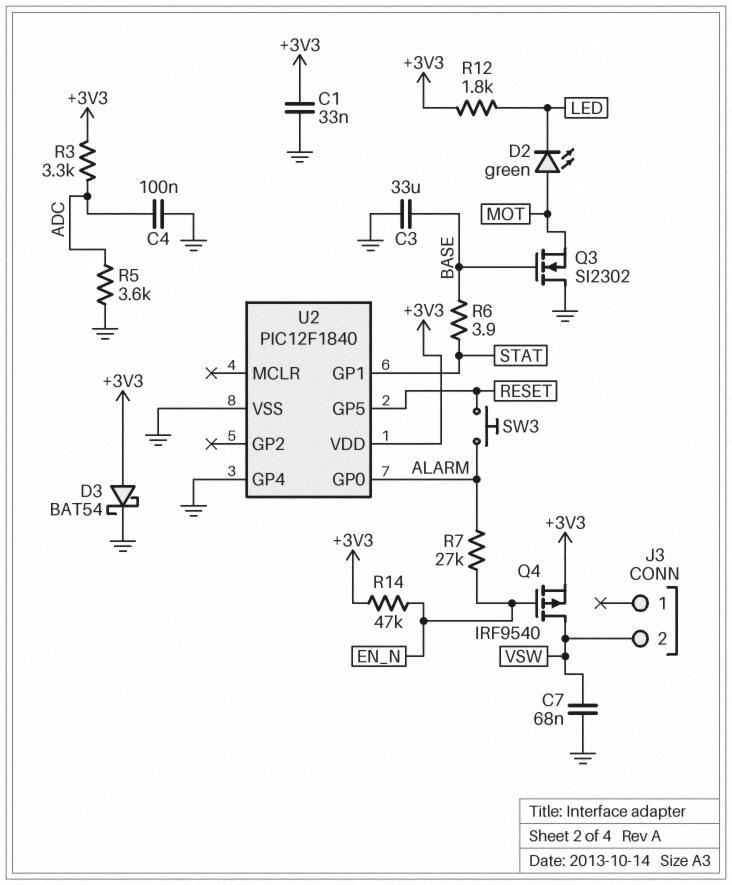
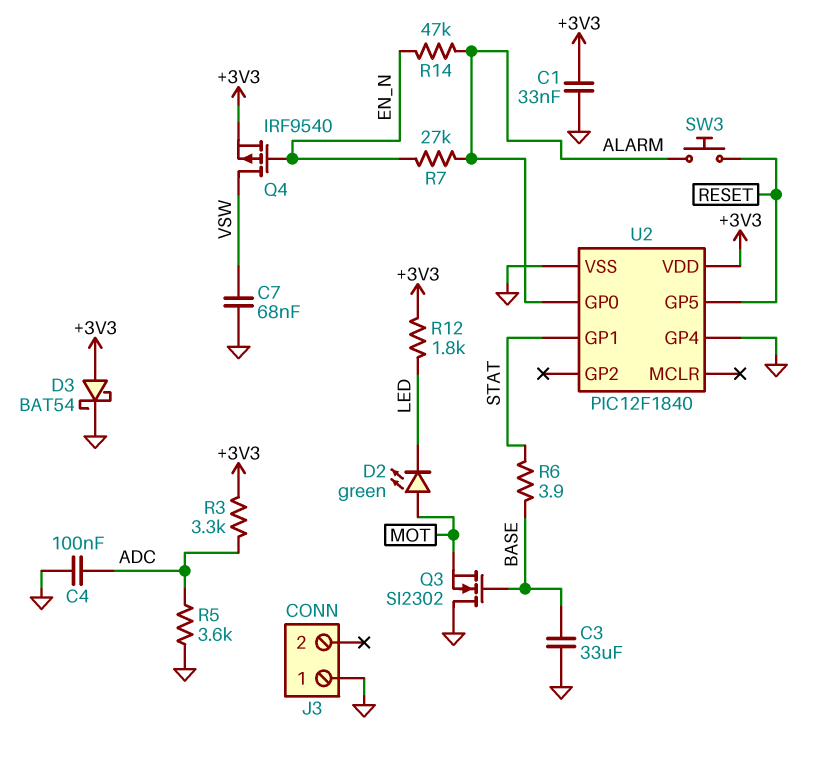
J3 pin 1: none -> GND
J3 pin 2: VSW -> none
R14: 47k (+3V3, EN_N) -> 47k (ALARM, EN_N)

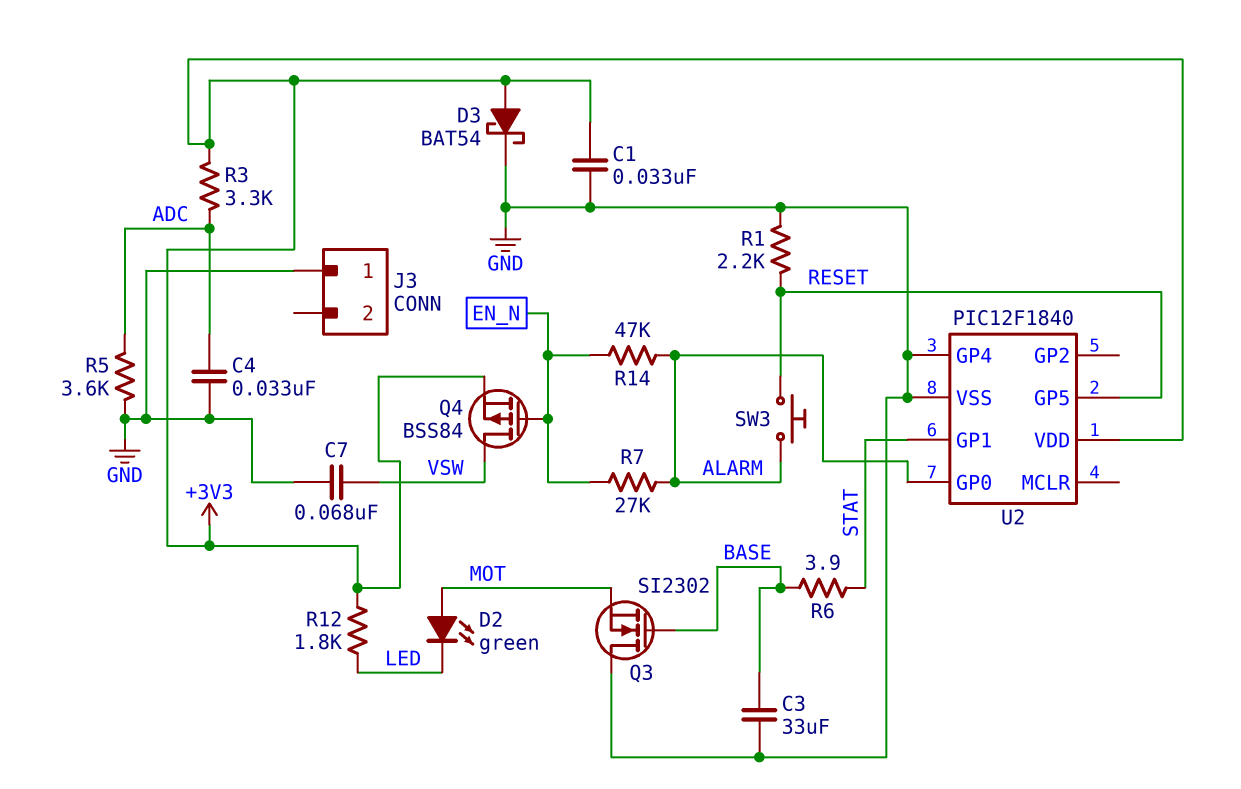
C4: 100nF (ADC, GND) -> 33nF (ADC, GND)
Q4: PMOS IRF9540 (G EN_N, D VSW, S +3V3) -> PMOS BSS84 (G EN_N, D VSW, S +3V3)
R1: none -> 2.2k (GND, RESET)

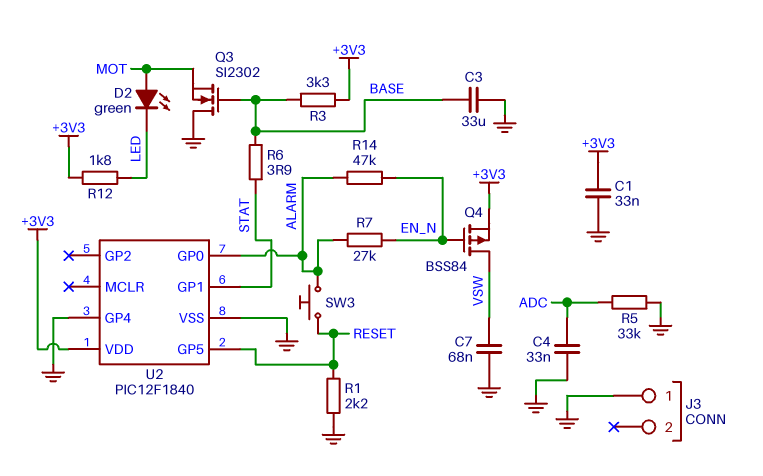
D3: schottky BAT54 (A +3V3, K GND) -> none
R3: 3.3k (+3V3, ADC) -> 3.3k (+3V3, BASE)
R5: 3.6k (ADC, GND) -> 33k (ADC, GND)

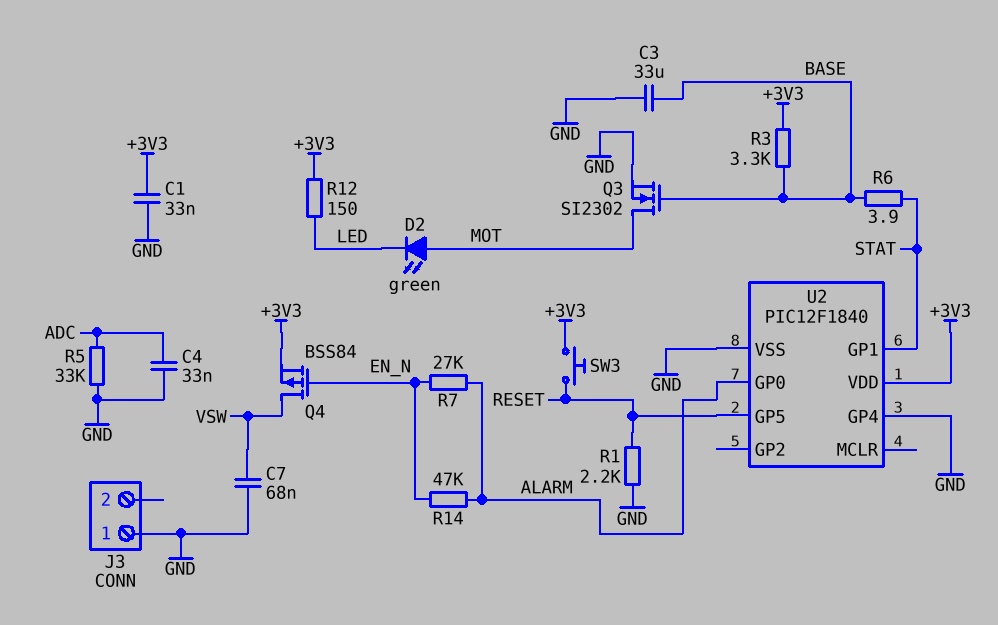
Q3: NMOS SI2302 (G BASE, D GND, S MOT) -> NMOS SI2302 (G BASE, D MOT, S GND)
R12: 1.8k (+3V3, LED) -> 150 (+3V3, LED)
SW3: button (ALARM, RESET) -> button (+3V3, RESET)

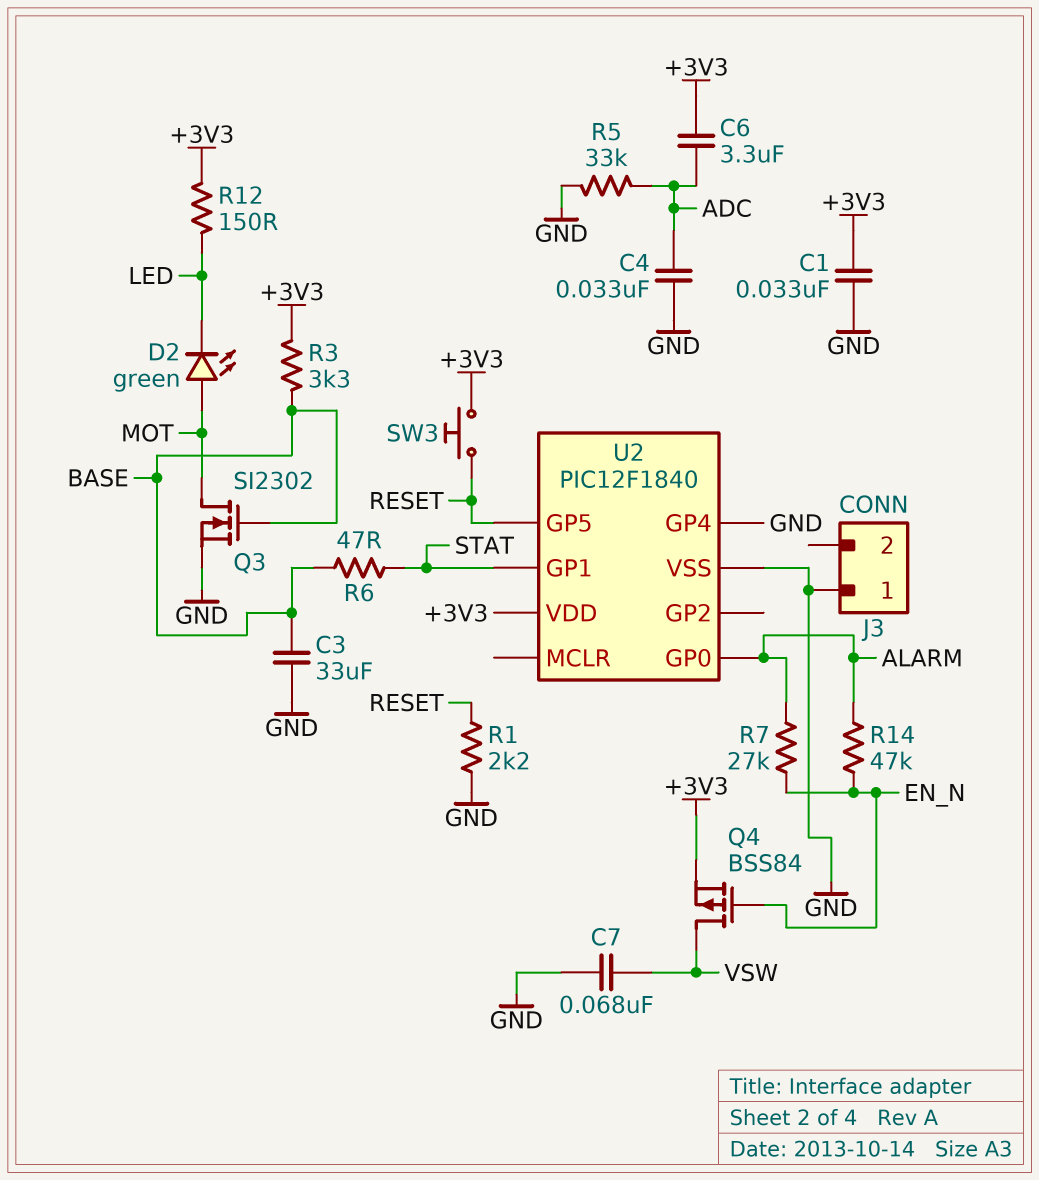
C6: none -> 3.3uF (+3V3, ADC)
R6: 3.9 (BASE, STAT) -> 47 (BASE, STAT)

